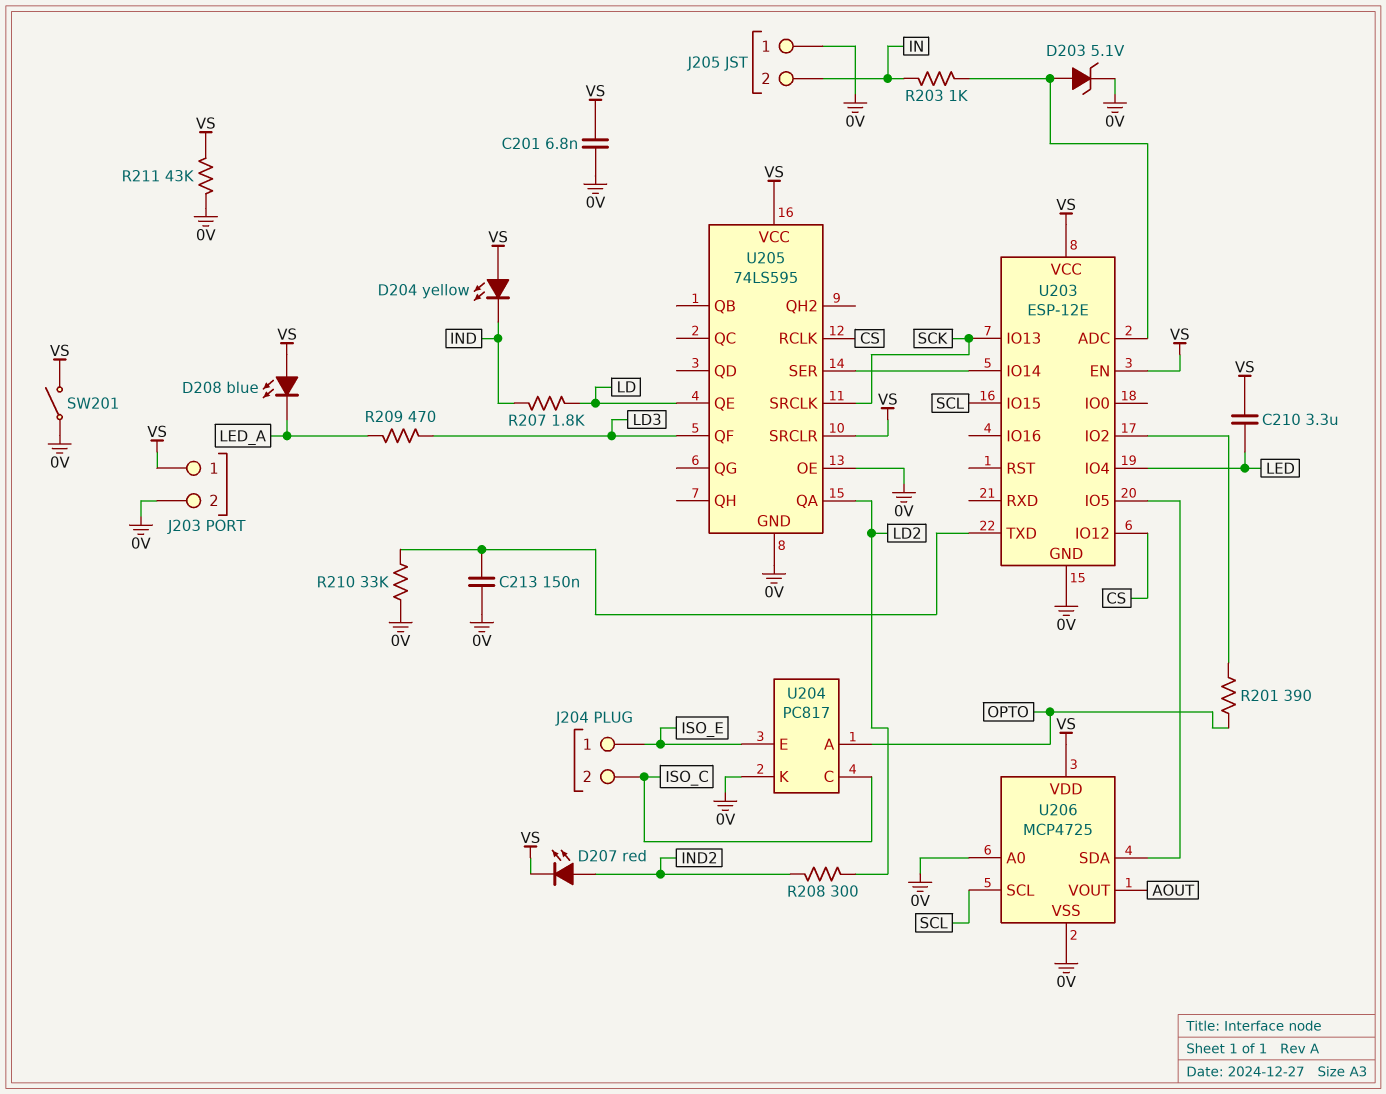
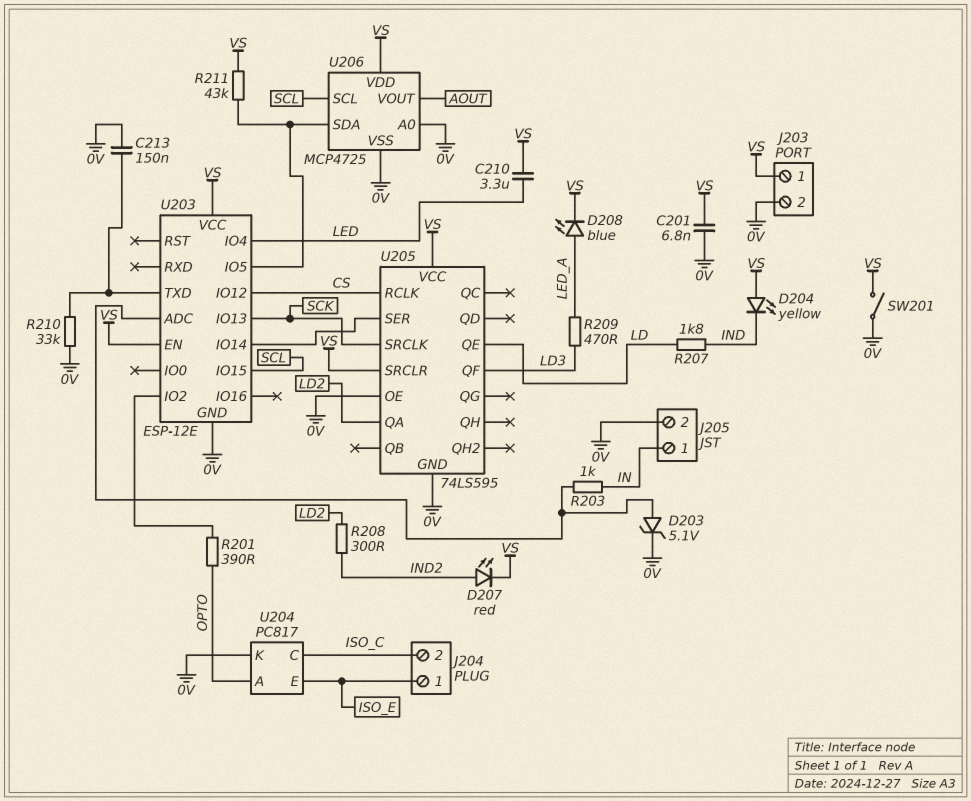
D208: LED blue (A VS, K LED_A) -> LED blue (A LED_A, K VS)
J205 pin 1: 0V -> IN
J205 pin 2: IN -> 0V
R211: 43k (0V, VS) -> 43k (U203/IO5, VS)

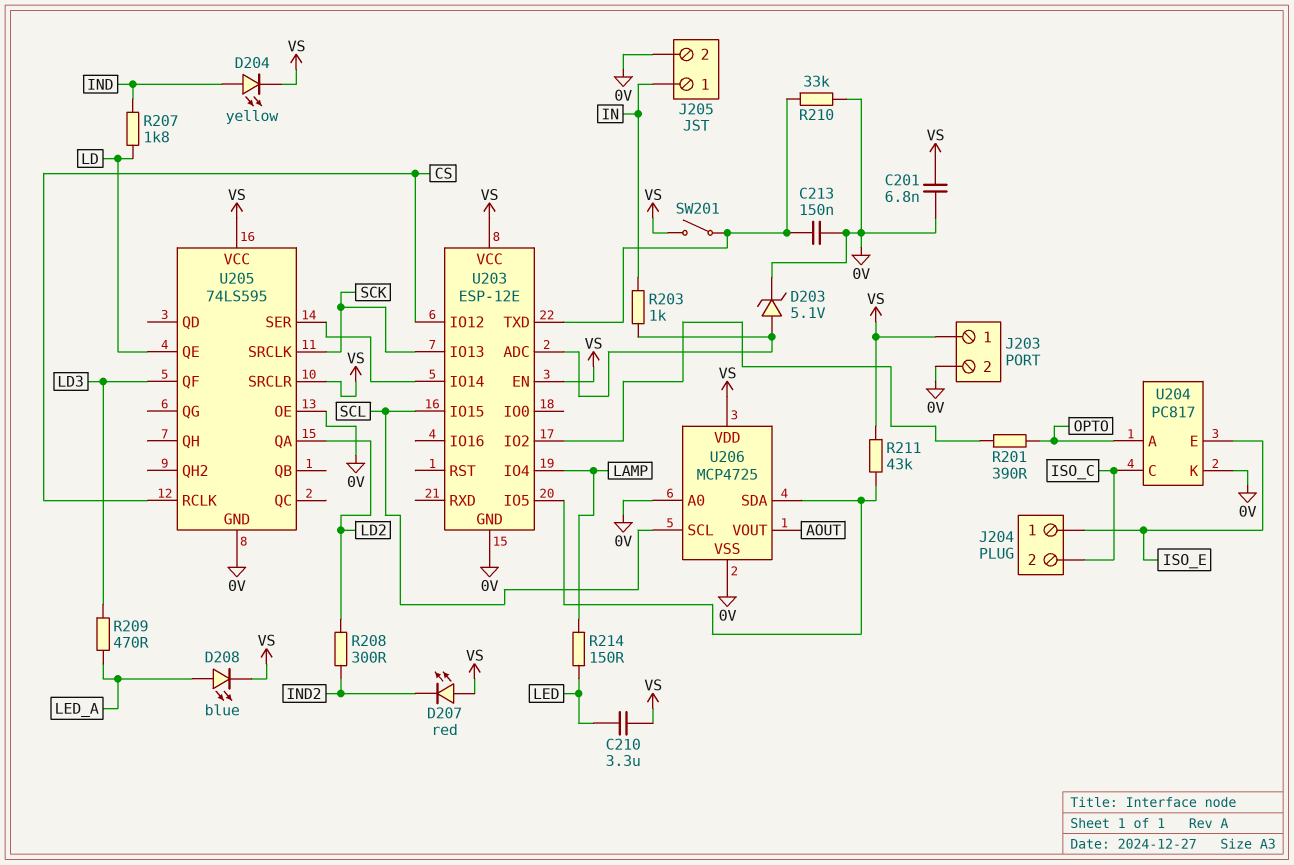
D204: LED yellow (A VS, K IND) -> LED yellow (A IND, K VS)
D207: LED red (A IND2, K VS) -> LED red (A VS, K IND2)
R214: none -> 150 (LAMP, LED)
SW201: switch (0V, VS) -> switch (U203/TXD, VS)
U203 pin IO4: LED -> LAMP

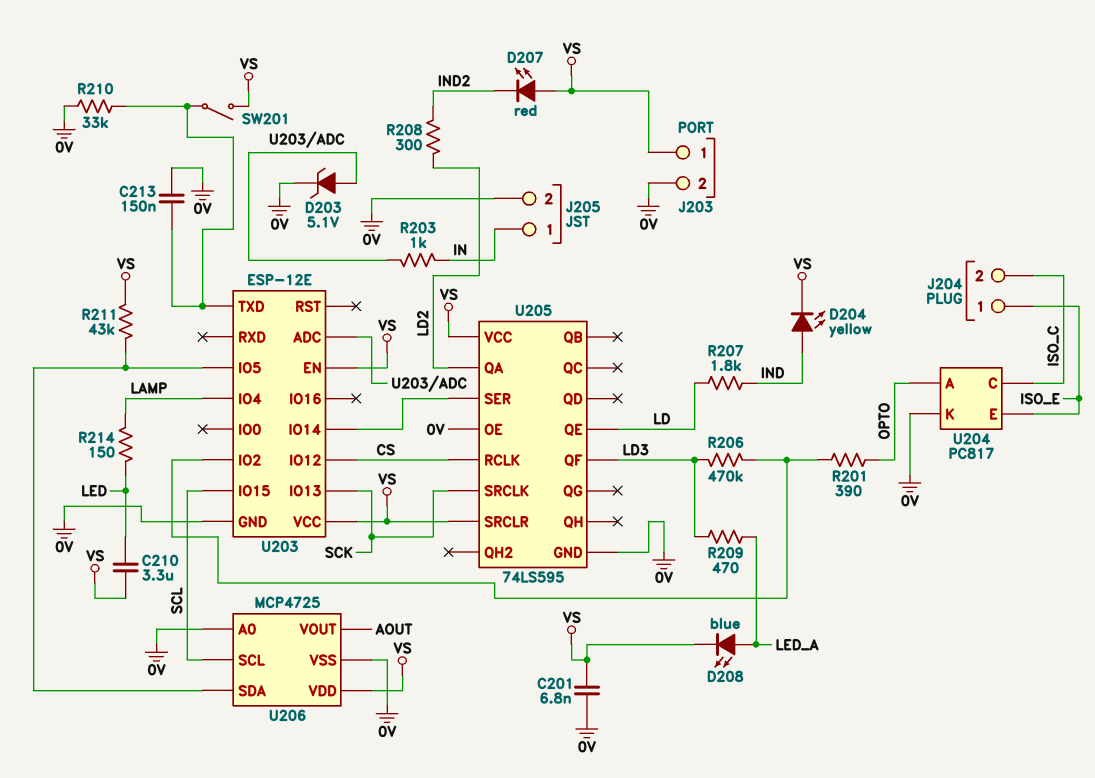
R206: none -> 470k (LD3, U203/IO2)

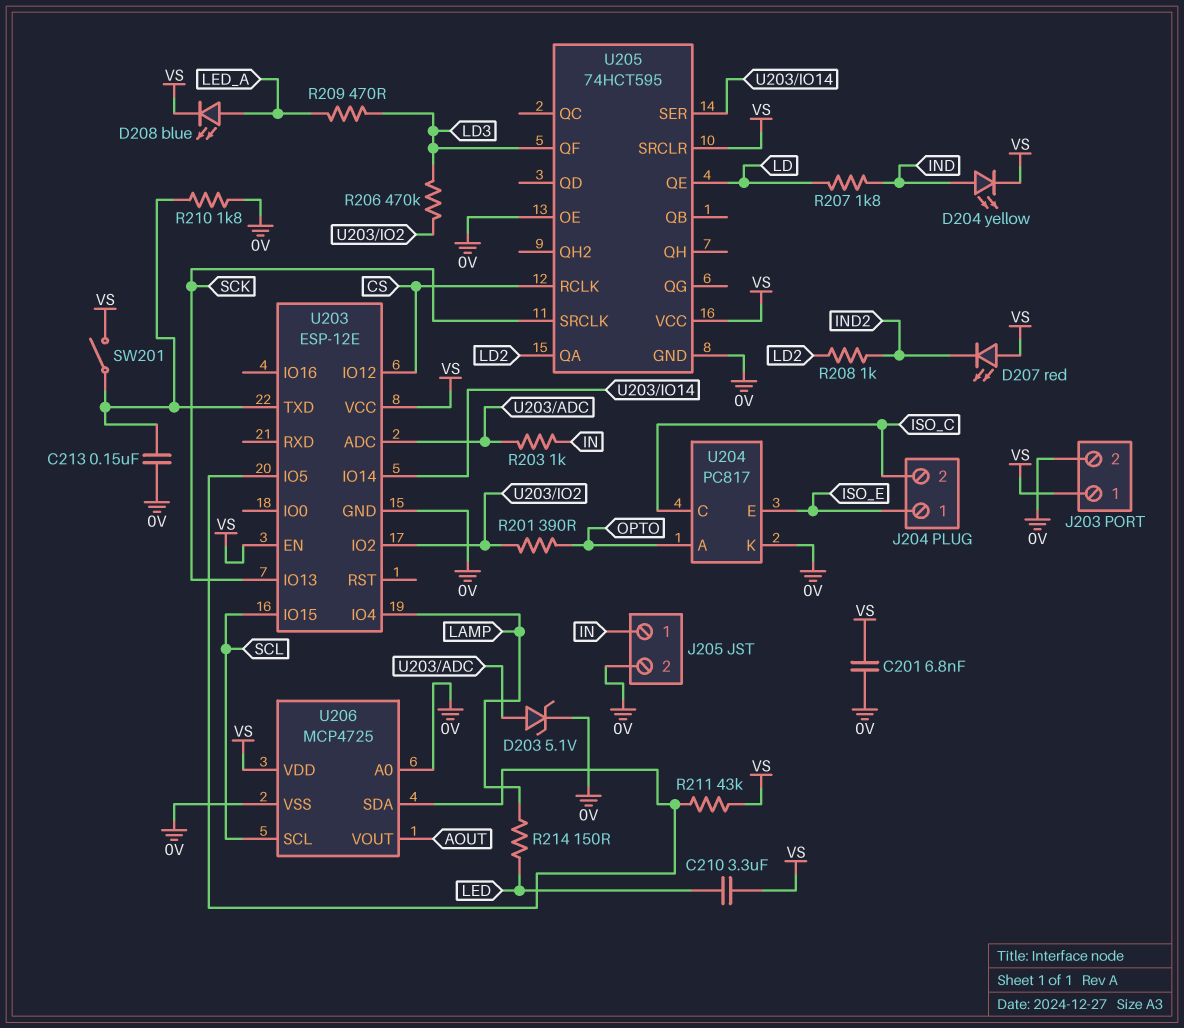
R208: 300 (IND2, LD2) -> 1k (IND2, LD2)
R210: 33k (0V, U203/TXD) -> 1.8k (0V, U203/TXD)
U205: 74LS595 -> 74HCT595

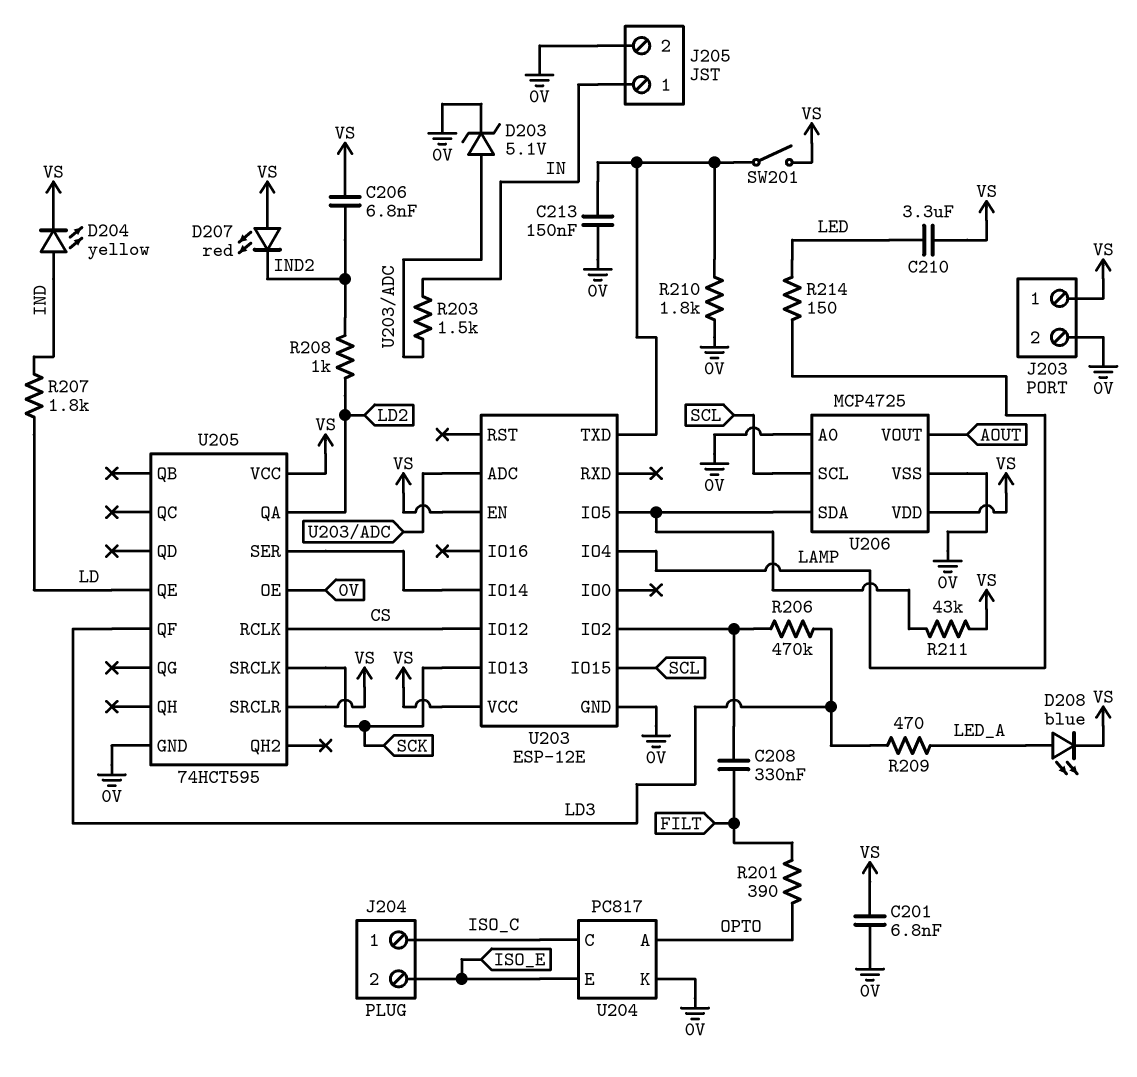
C206: none -> 6.8nF (IND2, VS)
C208: none -> 330nF (FILT, U203/IO2)
J204 pin 1: ISO_E -> ISO_C
J204 pin 2: ISO_C -> ISO_E
R201: 390 (OPTO, U203/IO2) -> 390 (FILT, OPTO)
R203: 1k (IN, U203/ADC) -> 1.5k (IN, U203/ADC)

